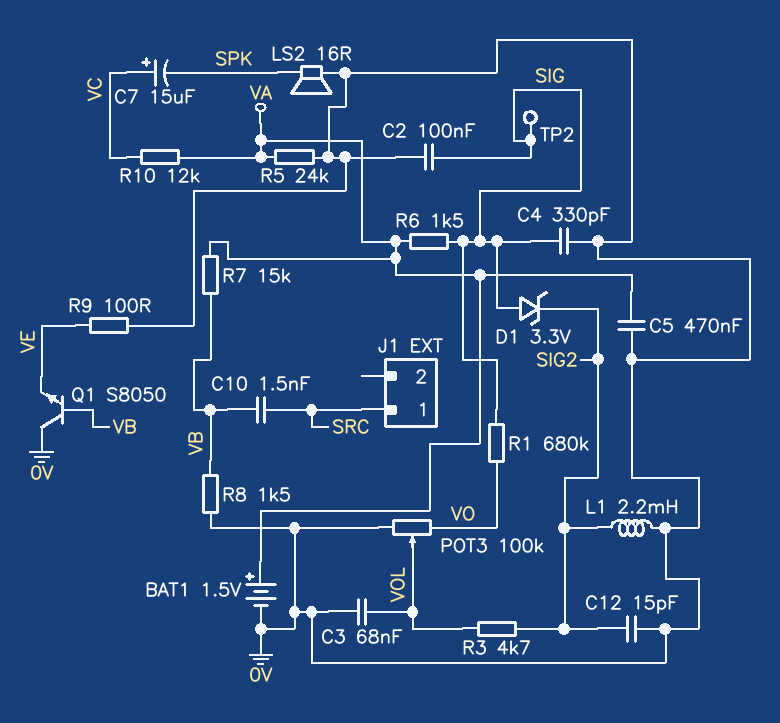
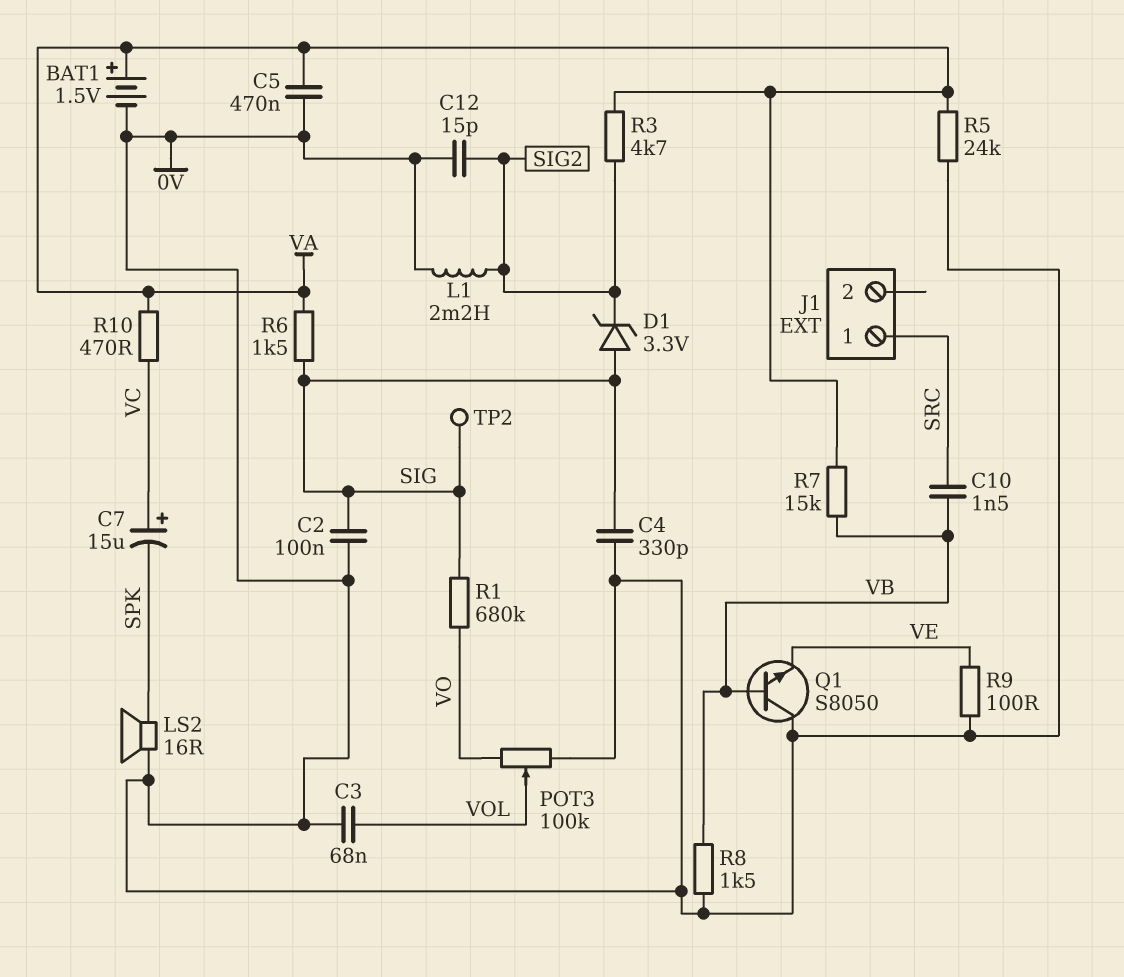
R3: 4.7k (SIG2, VOL) -> 4.7k (SIG2, VA)
R10: 12k (VA, VC) -> 470 (VA, VC)

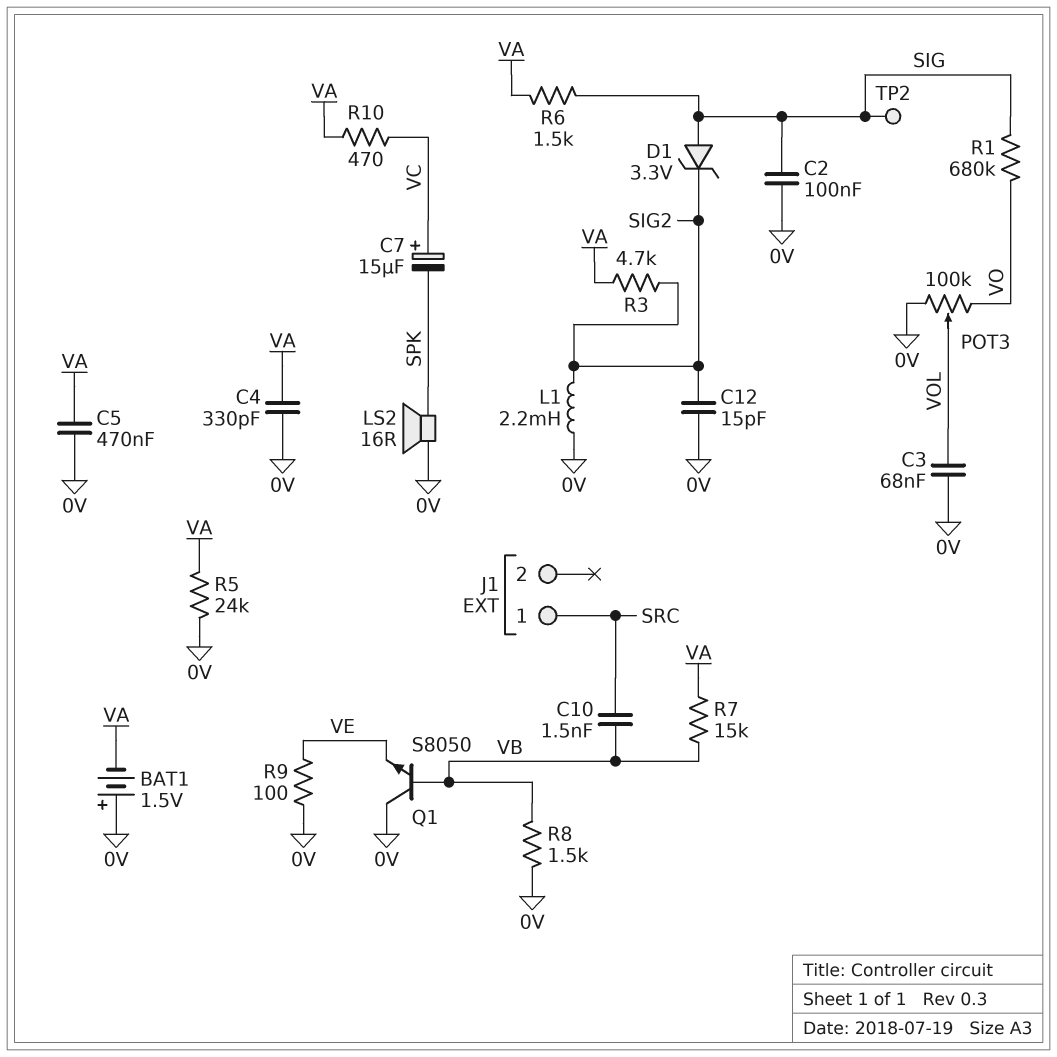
BAT1: 1.5V (plus VA, minus 0V) -> 1.5V (plus 0V, minus VA)
C4: 330pF (0V, SIG) -> 330pF (0V, VA)

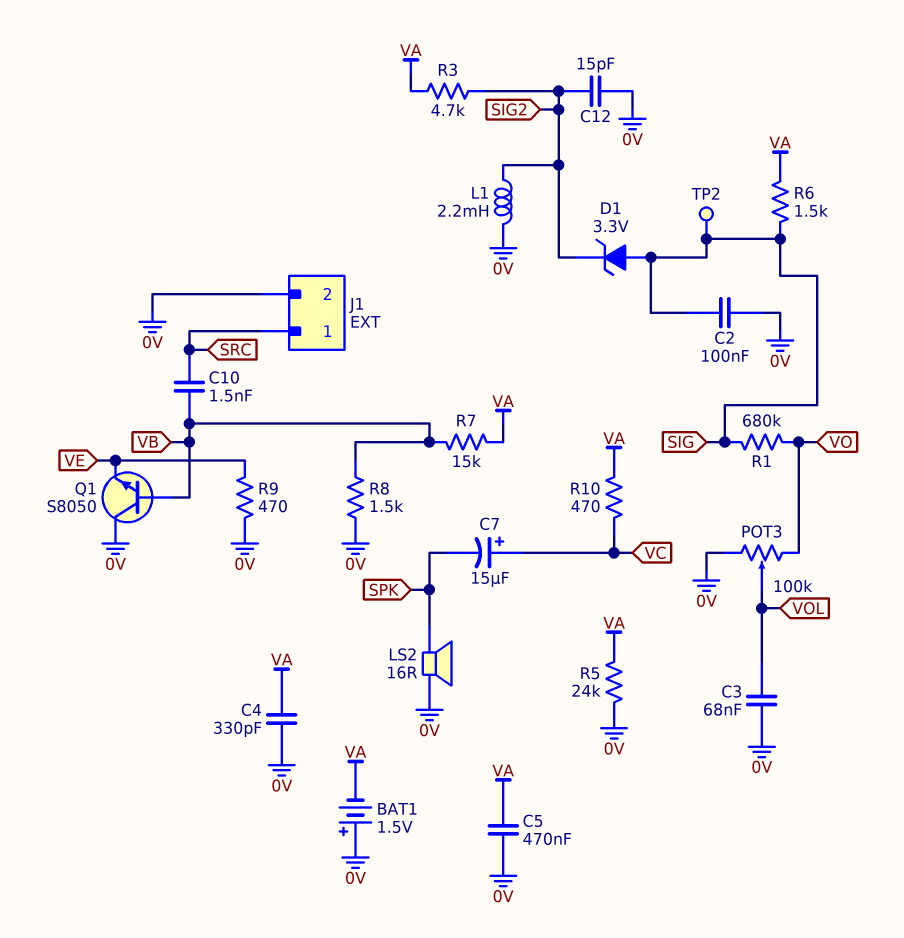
J1 pin 2: none -> 0V
R9: 100 (0V, VE) -> 470 (0V, VE)

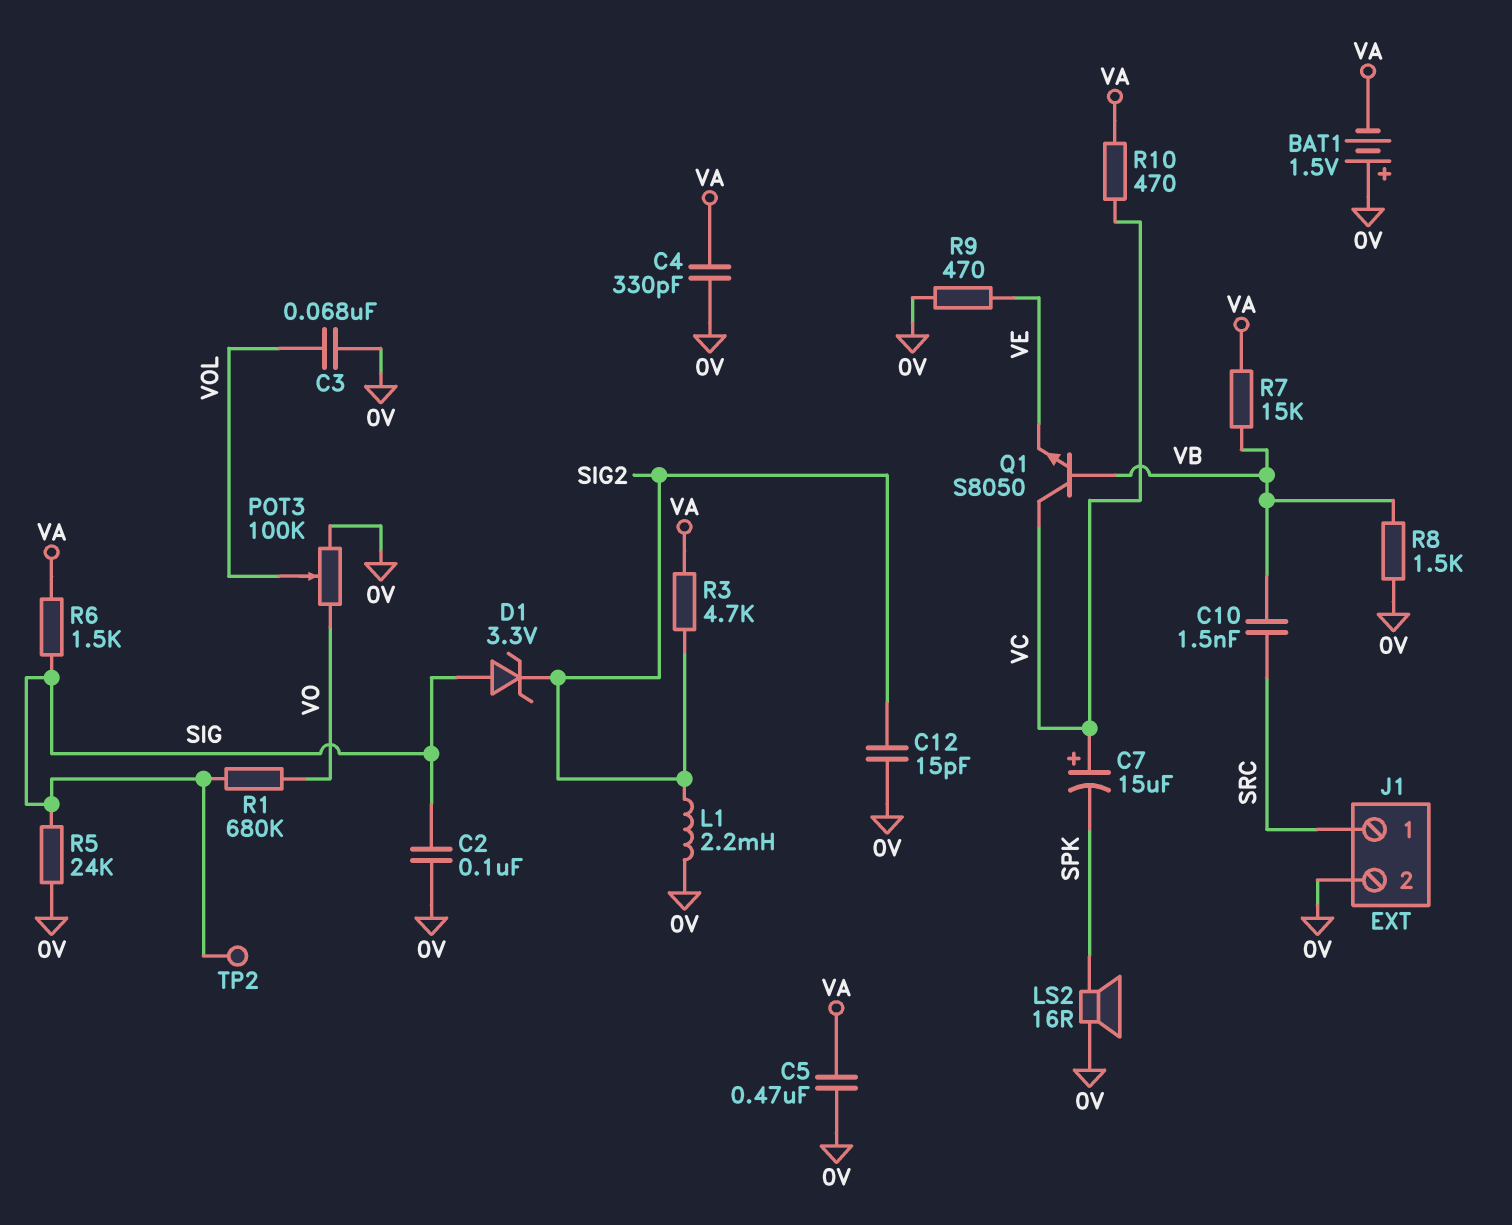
Q1: NPN S8050 (B VB, C 0V, E VE) -> NPN S8050 (B VB, C VC, E VE)
R5: 24k (0V, VA) -> 24k (0V, SIG)

